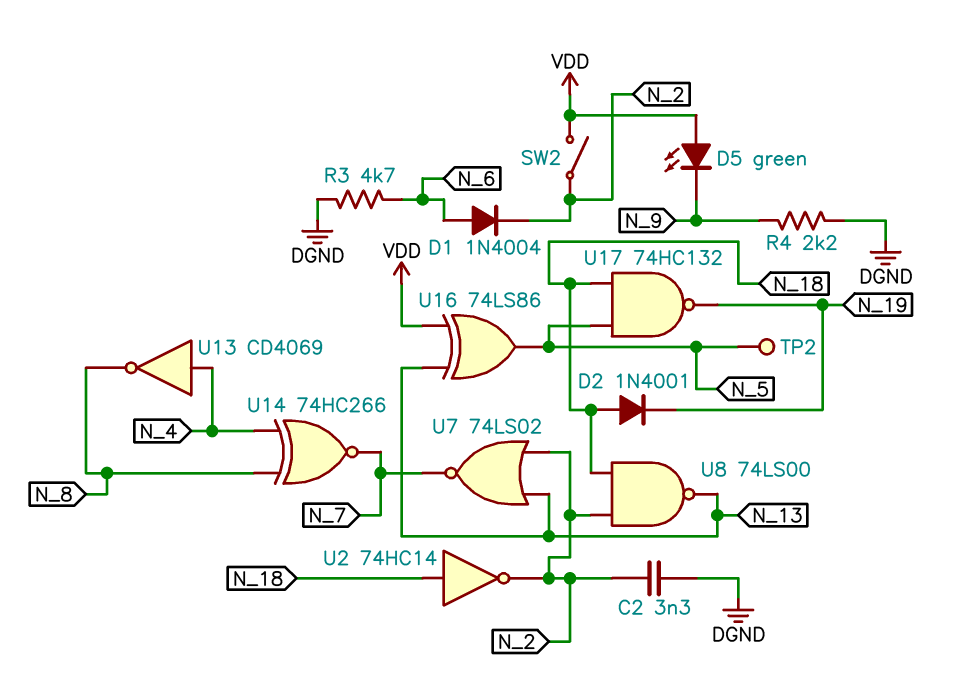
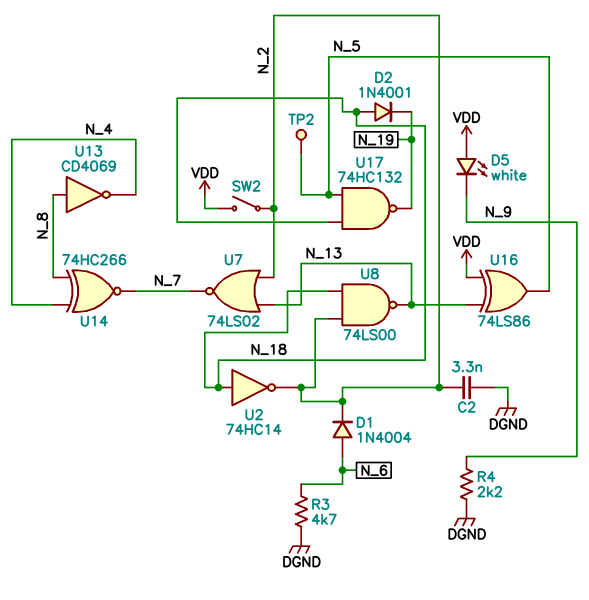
D5: LED green (A VDD, K N_9) -> LED white (A VDD, K N_9)
U13: NOT CD4069 (in N_4, out N_8) -> NOT CD4069 (in N_8, out N_4)

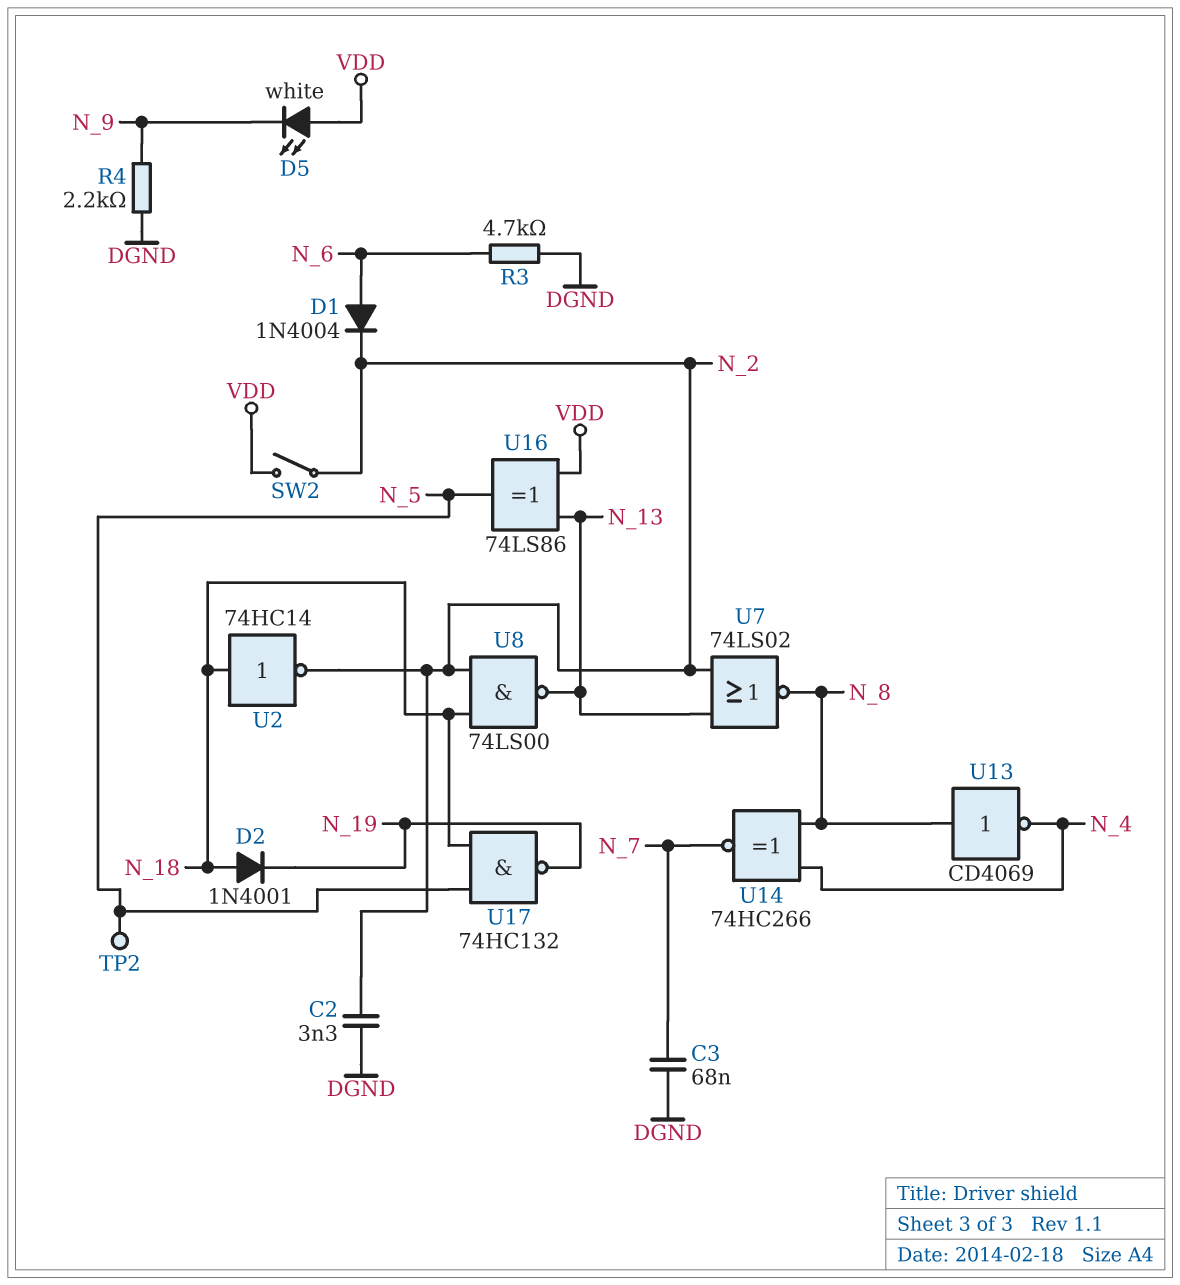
C3: none -> 68nF (DGND, N_7)
U7: NOR 74LS02 (in N_2, in N_13, out N_7) -> NOR 74LS02 (in N_2, in N_13, out N_8)

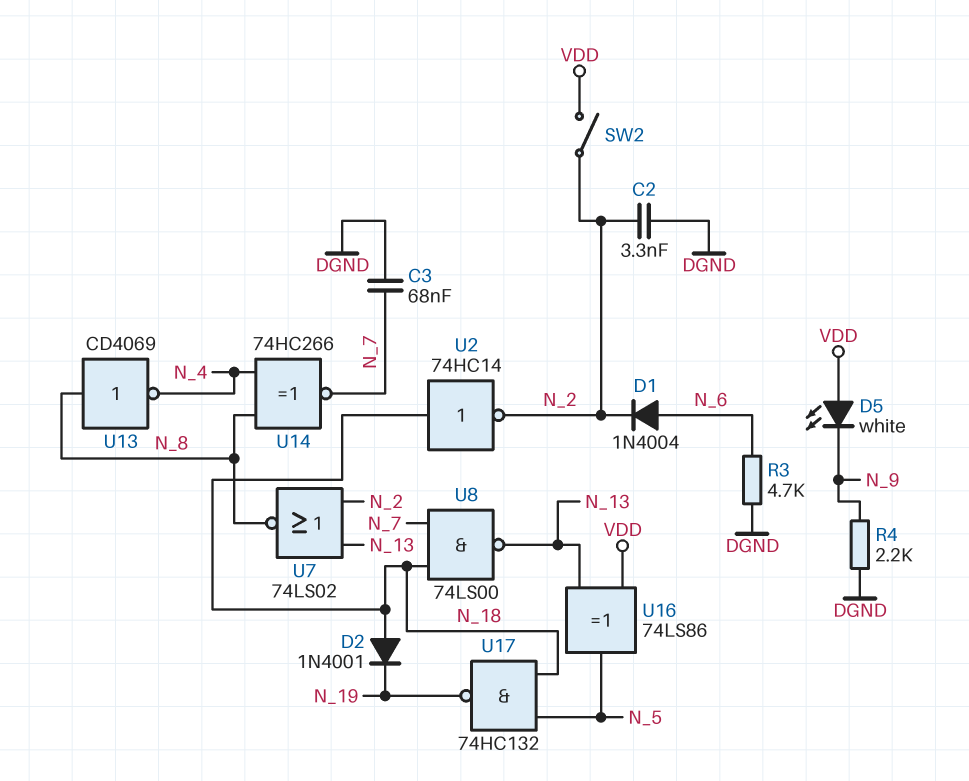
TP2: test point (N_5) -> none
U8: NAND 74LS00 (in N_2, in N_18, out N_13) -> NAND 74LS00 (in N_7, in N_18, out N_13)

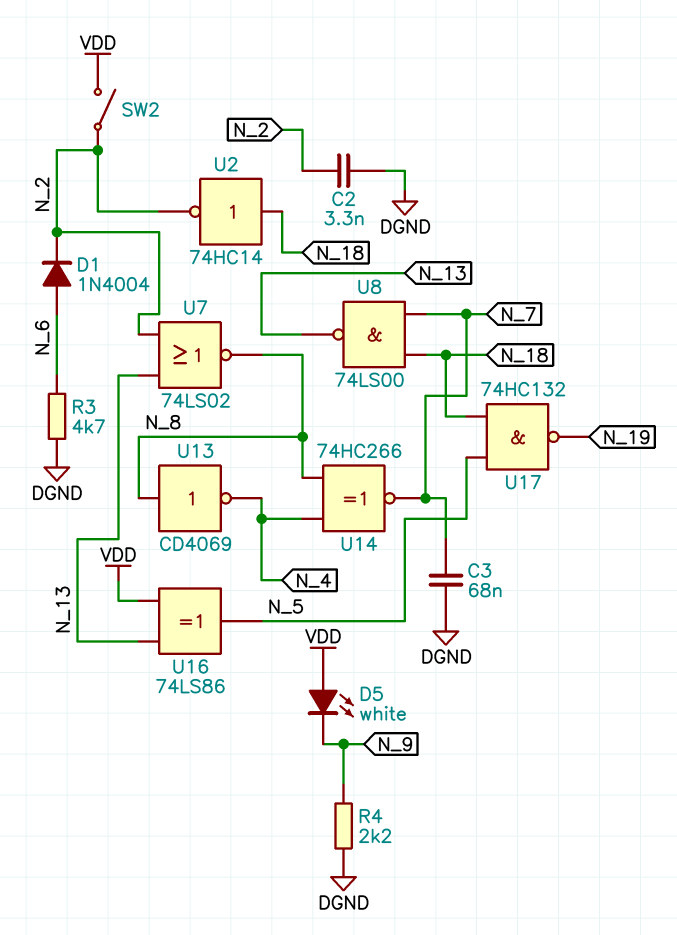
D2: diode 1N4001 (A N_18, K N_19) -> none

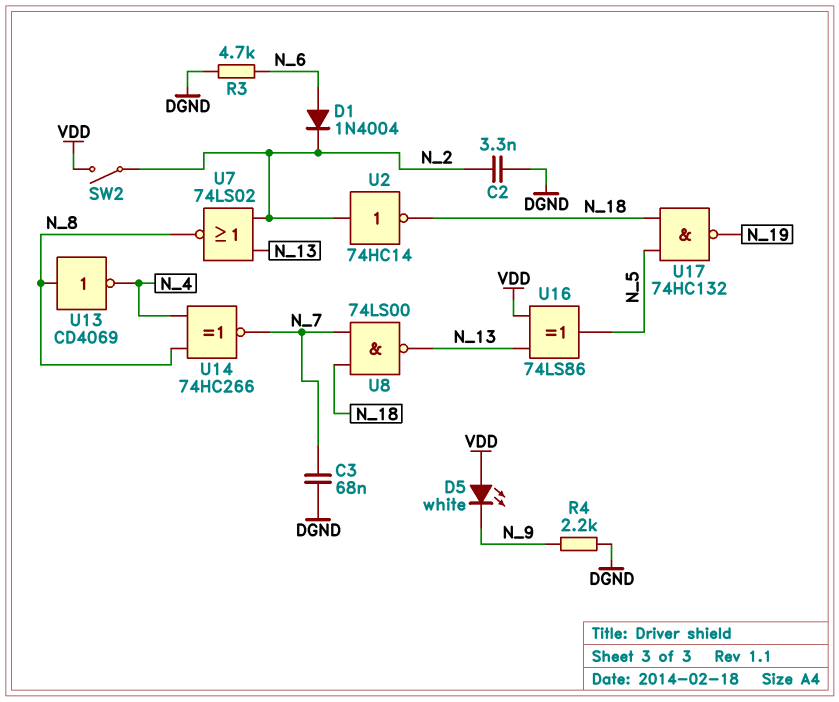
U2: NOT 74HC14 (in N_18, out N_2) -> NOT 74HC14 (in N_2, out N_18)

